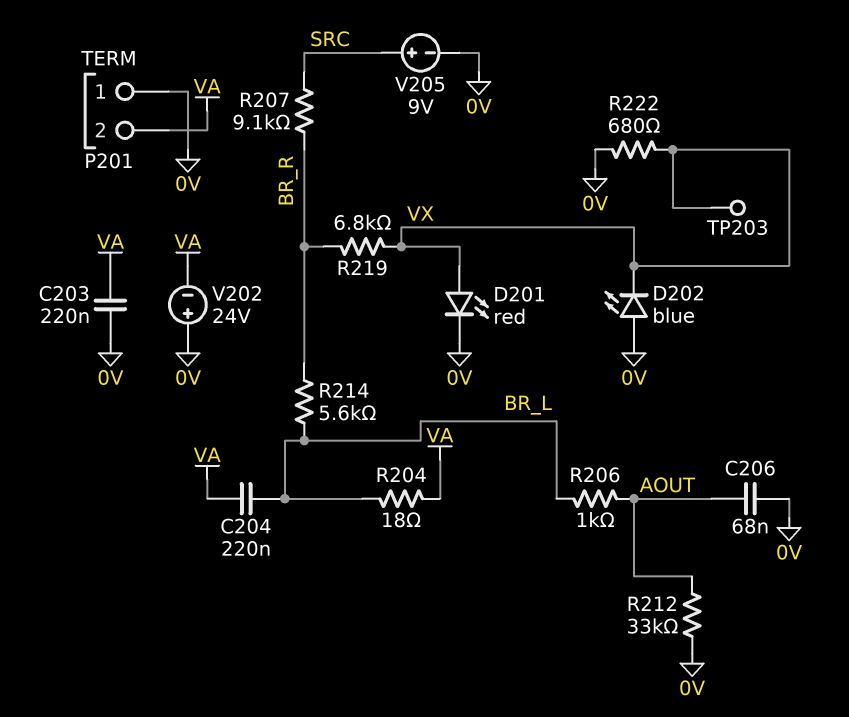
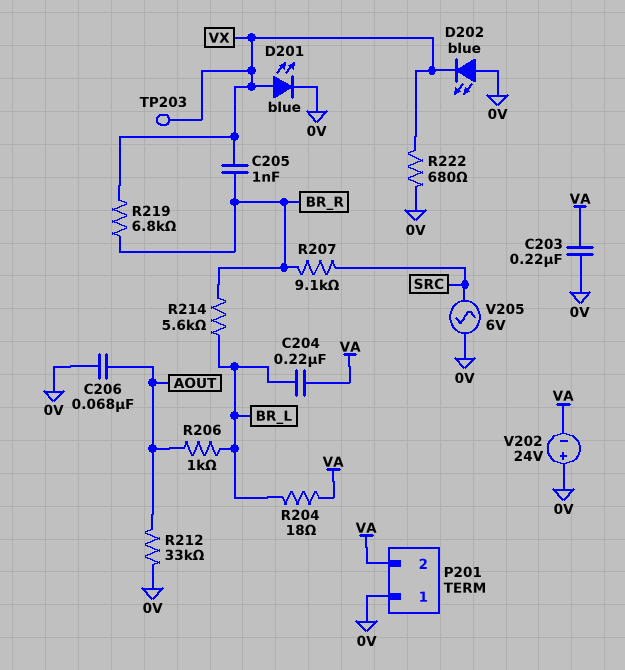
C205: none -> 1nF (BR_R, VX)
D201: LED red (A VX, K 0V) -> LED blue (A VX, K 0V)
V205: 9V (plus SRC, minus 0V) -> AC 6V (0V, SRC)

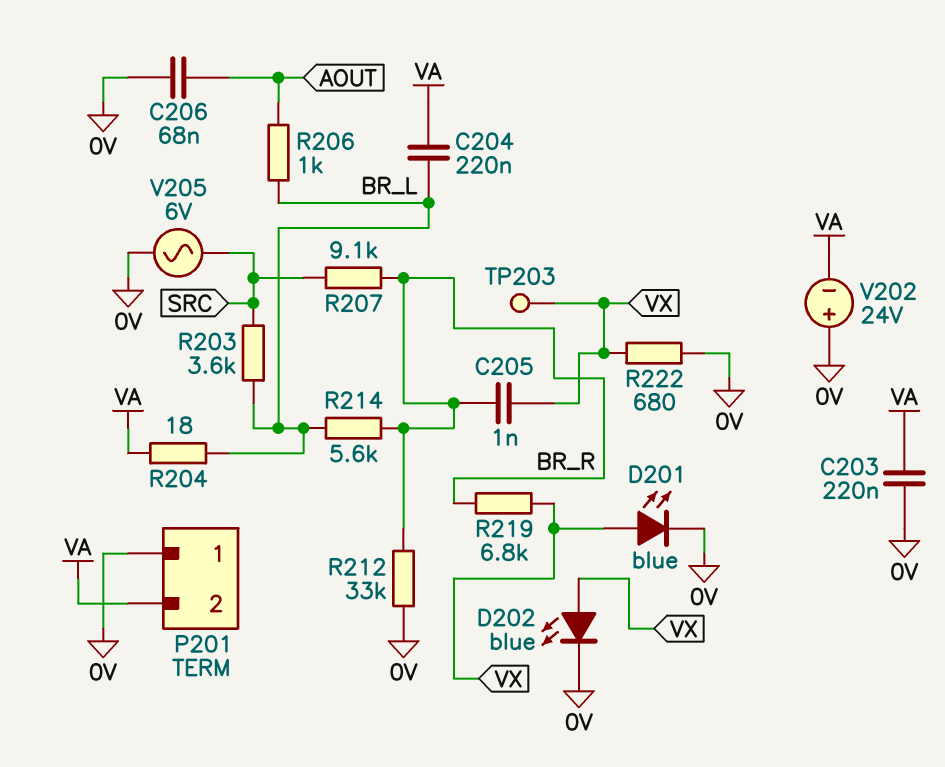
D202: LED blue (A 0V, K VX) -> LED blue (A VX, K 0V)
R203: none -> 3.6k (BR_L, SRC)
R212: 33k (0V, AOUT) -> 33k (0V, BR_R)

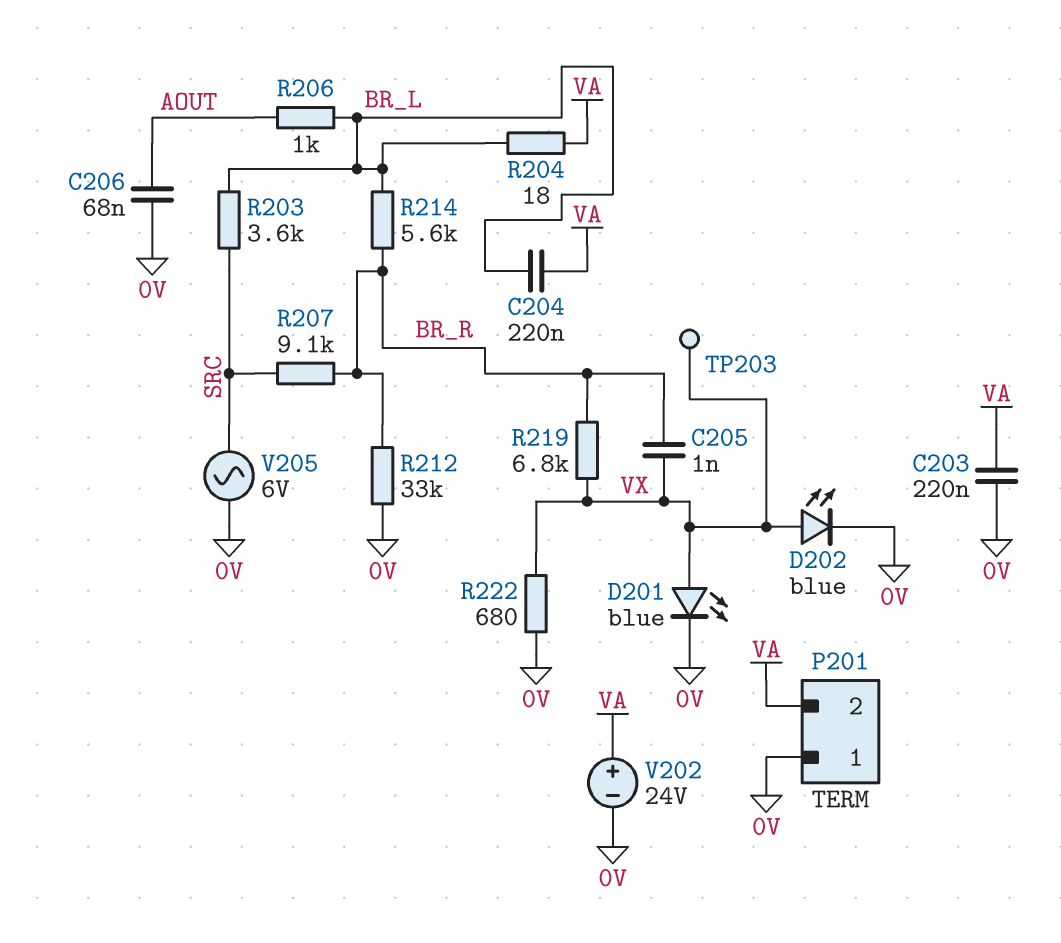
V202: 24V (plus 0V, minus VA) -> 24V (plus VA, minus 0V)

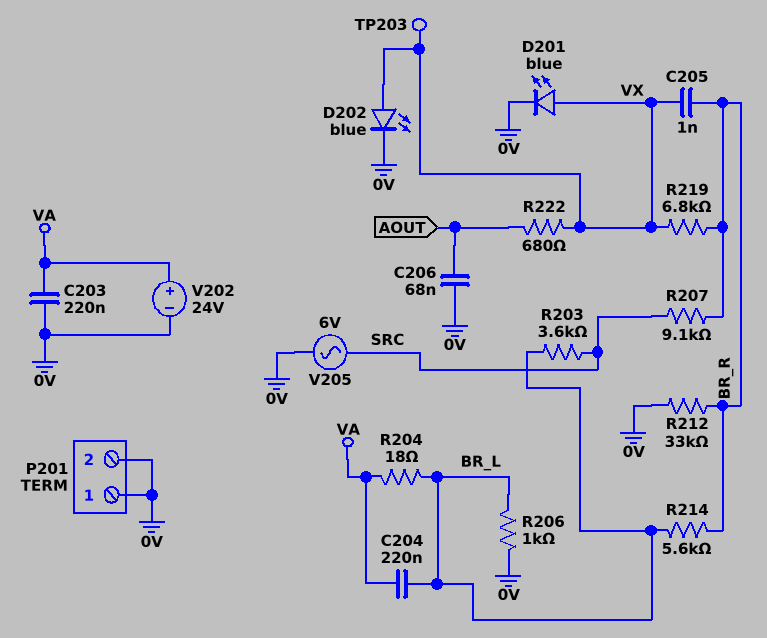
P201 pin 2: VA -> 0V
R206: 1k (AOUT, BR_L) -> 1k (0V, BR_L)
R222: 680 (0V, VX) -> 680 (AOUT, VX)

